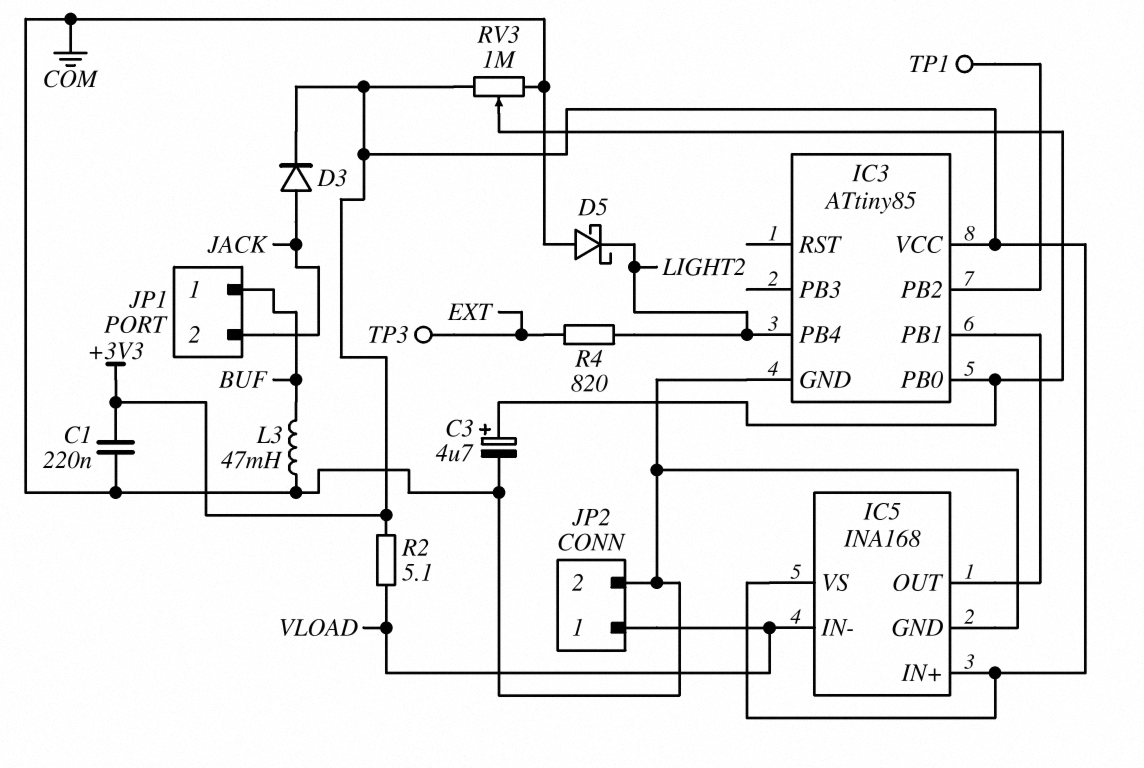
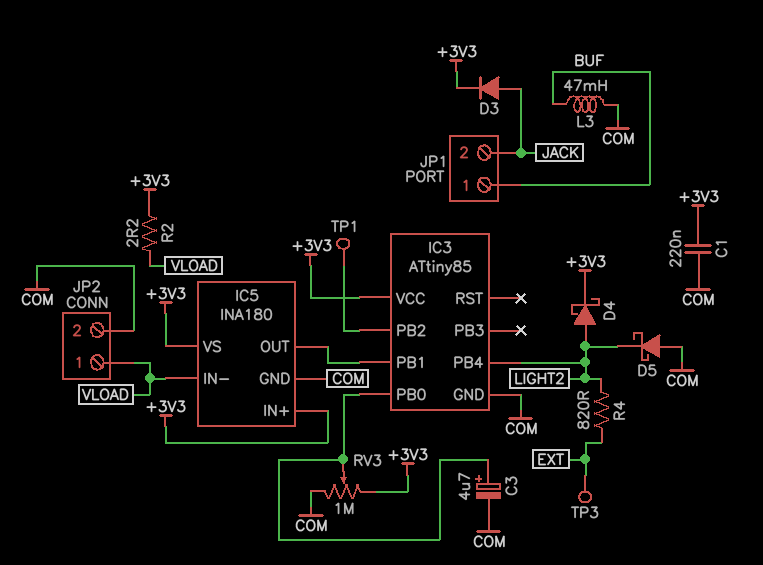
D4: none -> schottky (A LIGHT2, K +3V3)
IC5: INA168 -> INA180
R2: 5.1 (+3V3, VLOAD) -> 2.2 (+3V3, VLOAD)

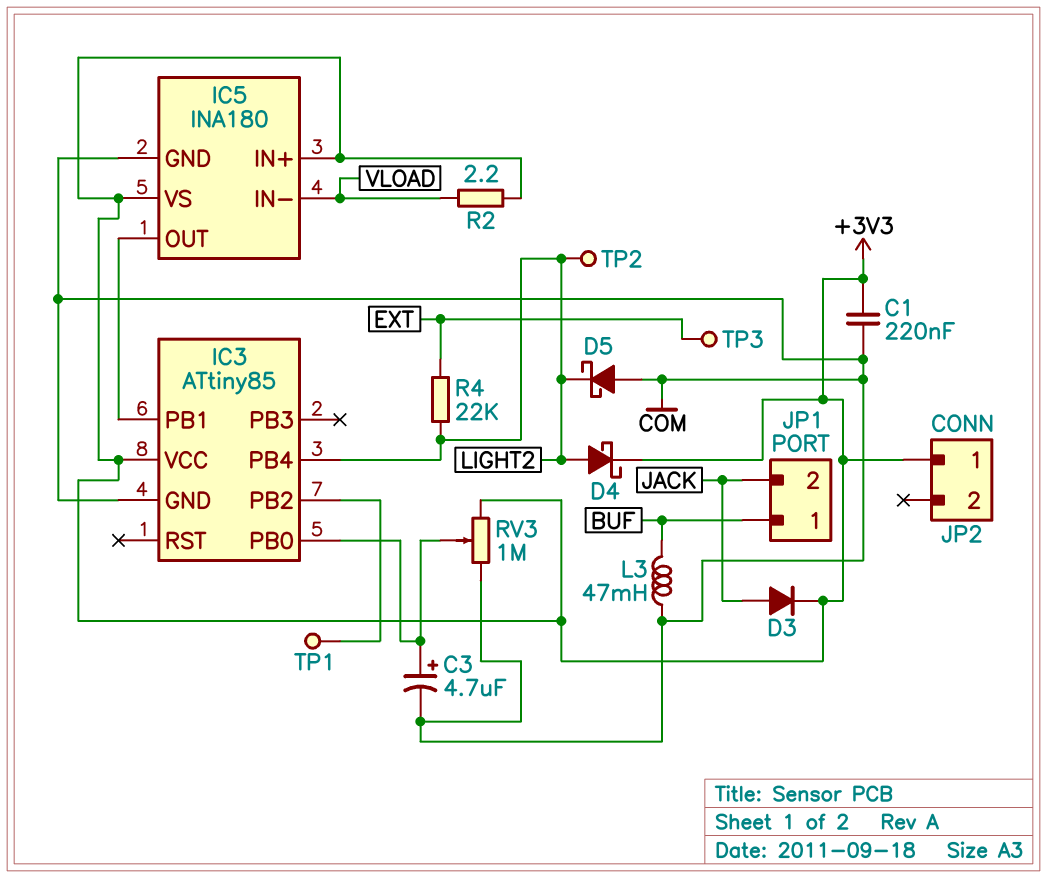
JP2 pin 1: VLOAD -> +3V3
JP2 pin 2: COM -> none
R4: 820 (EXT, LIGHT2) -> 22k (EXT, LIGHT2)
TP2: none -> test point (LIGHT2)

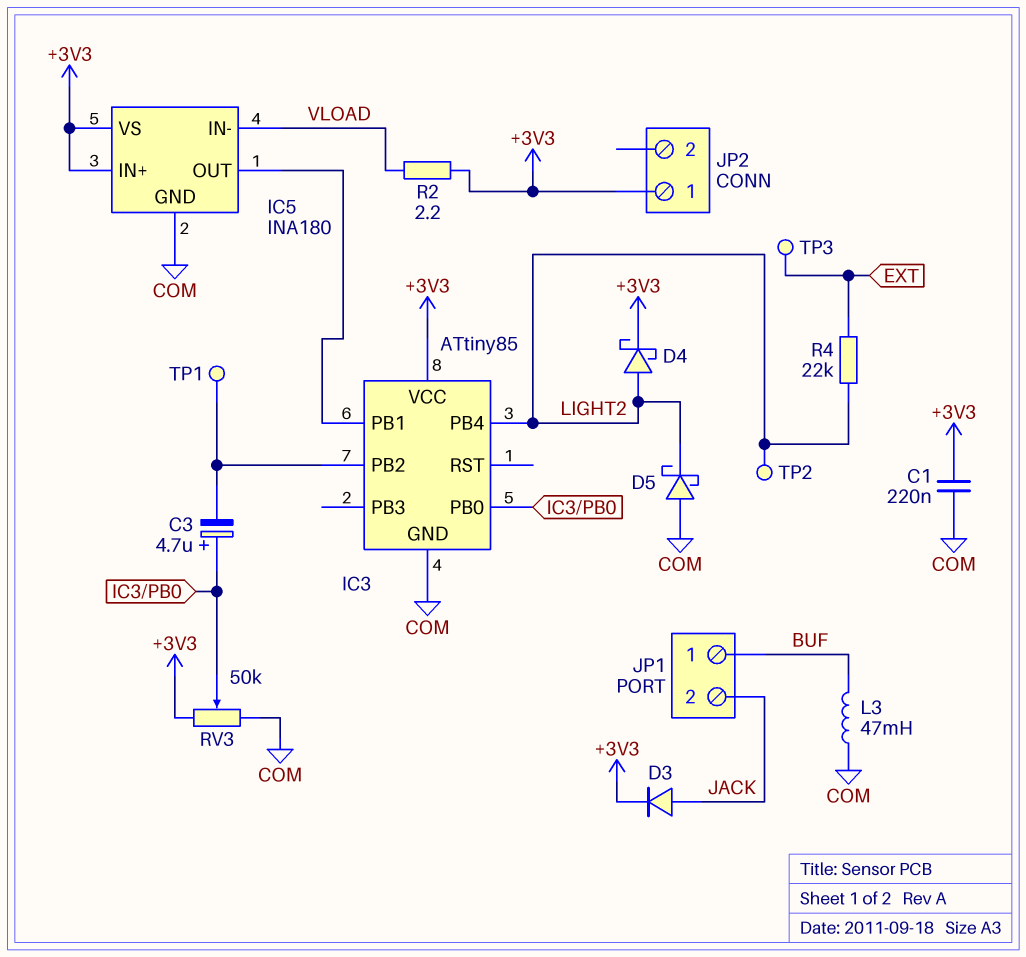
C3: 4.7uF (plus IC3/PB0, minus COM) -> 4.7uF (plus IC3/PB0, minus IC3/PB2)
RV3: 1M (+3V3, COM, wiper IC3/PB0) -> 50k (+3V3, COM, wiper IC3/PB0)

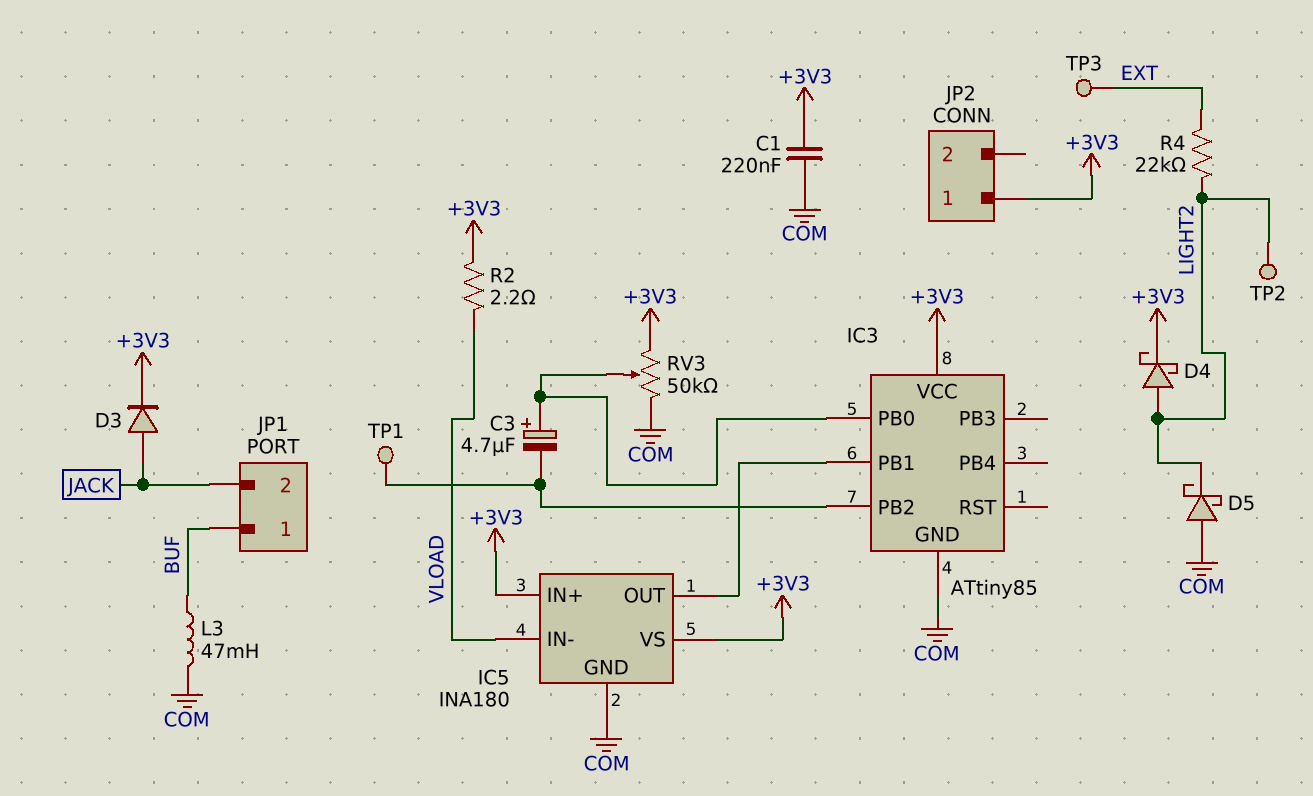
IC3 pin PB4: LIGHT2 -> none

